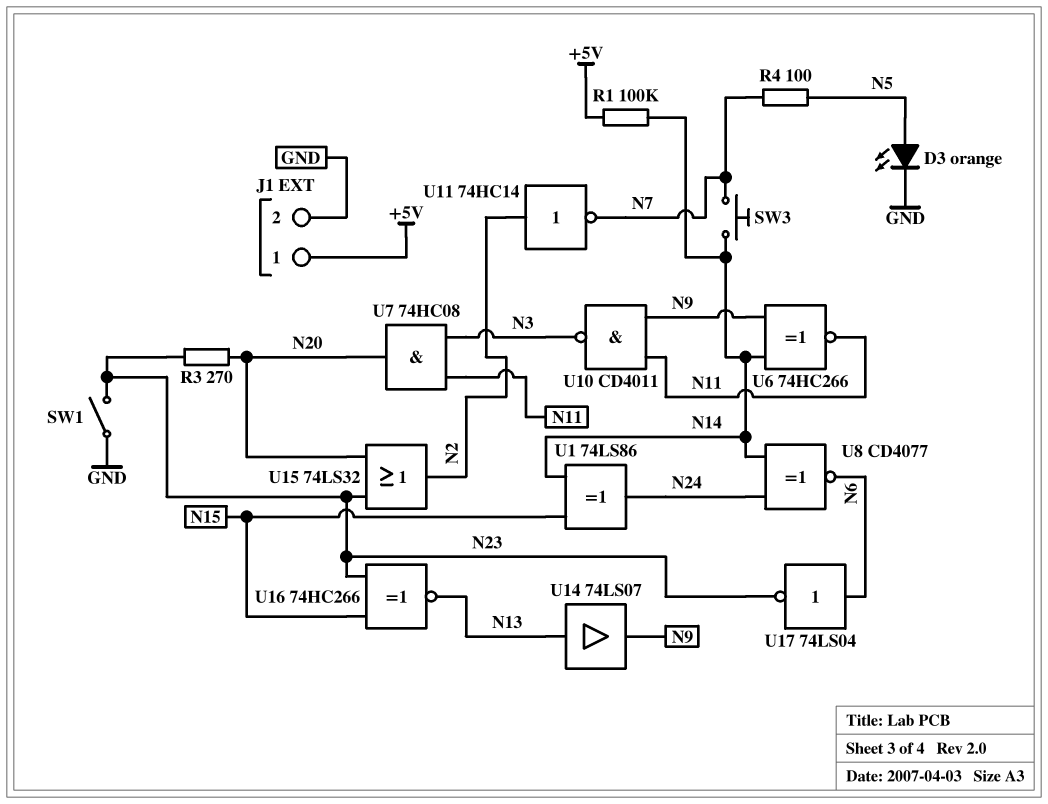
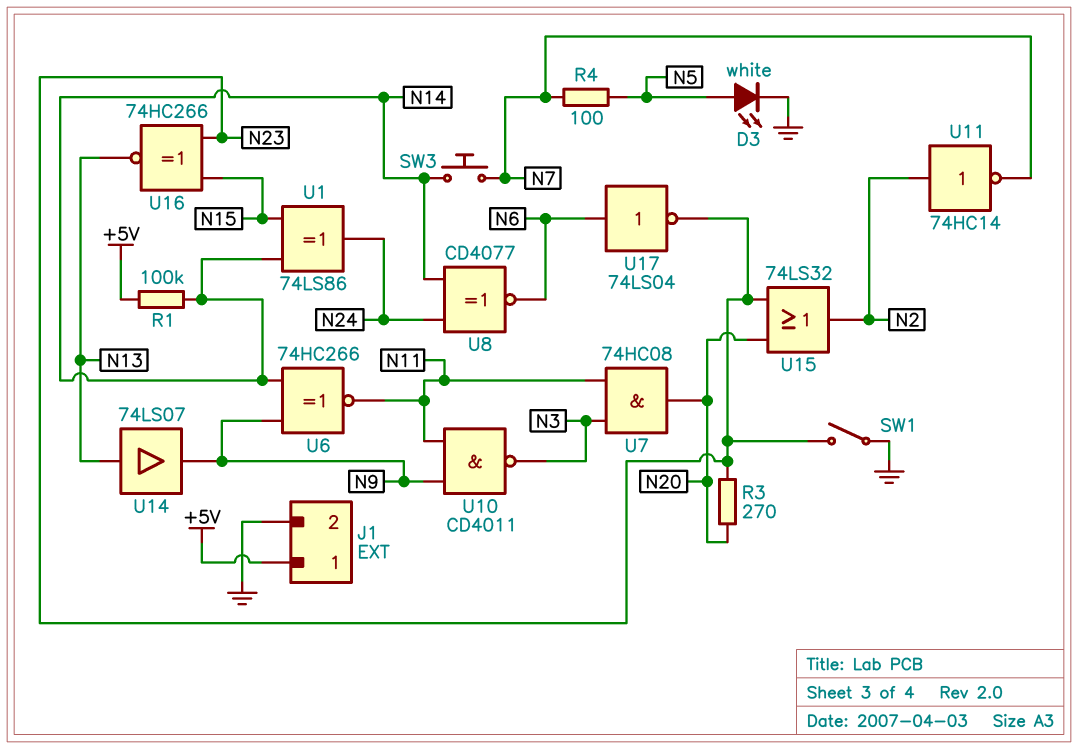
D3: LED orange (A N5, K GND) -> LED white (A N5, K GND)

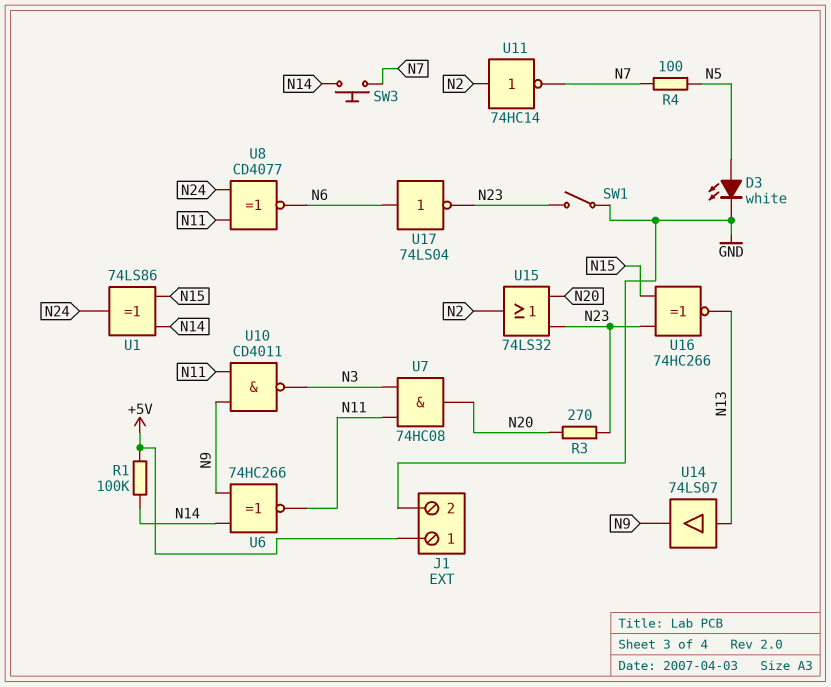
U8: XNOR CD4077 (in N14, in N24, out N6) -> XNOR CD4077 (in N11, in N24, out N6)

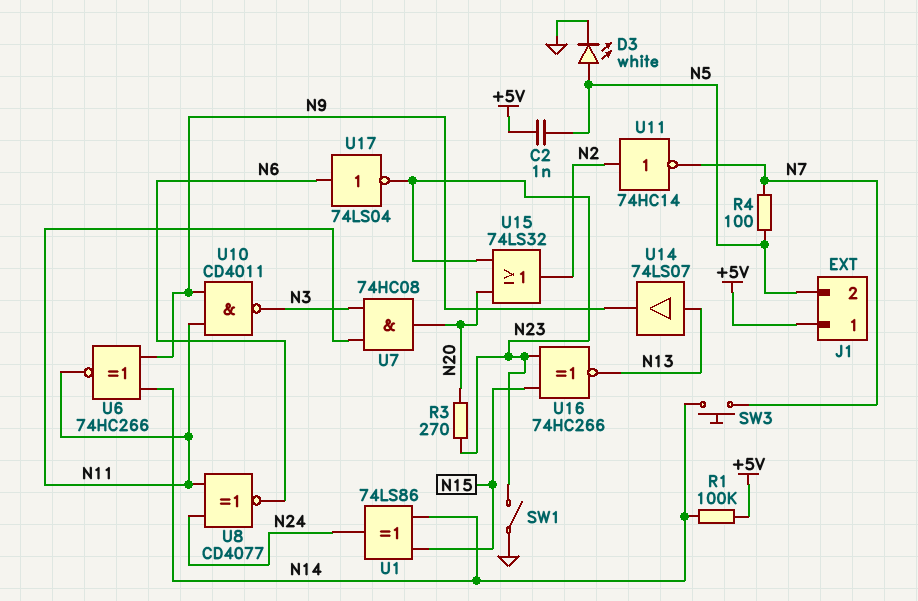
C2: none -> 1nF (+5V, N5)
J1 pin 2: GND -> N5

